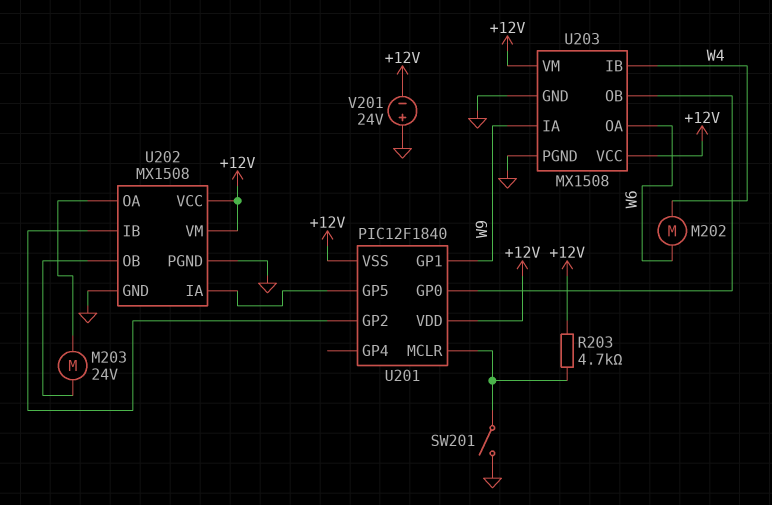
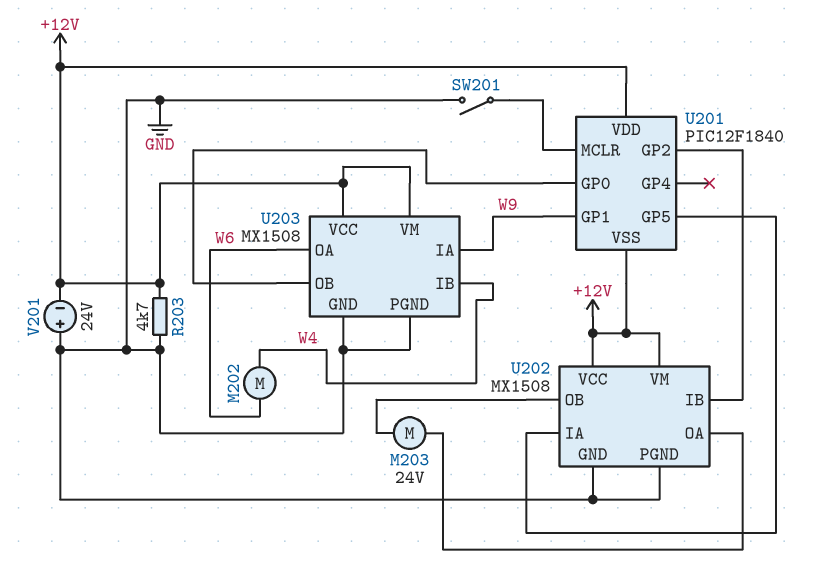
R203: 4.7k (+12V, U201/MCLR) -> 4.7k (+12V, GND)

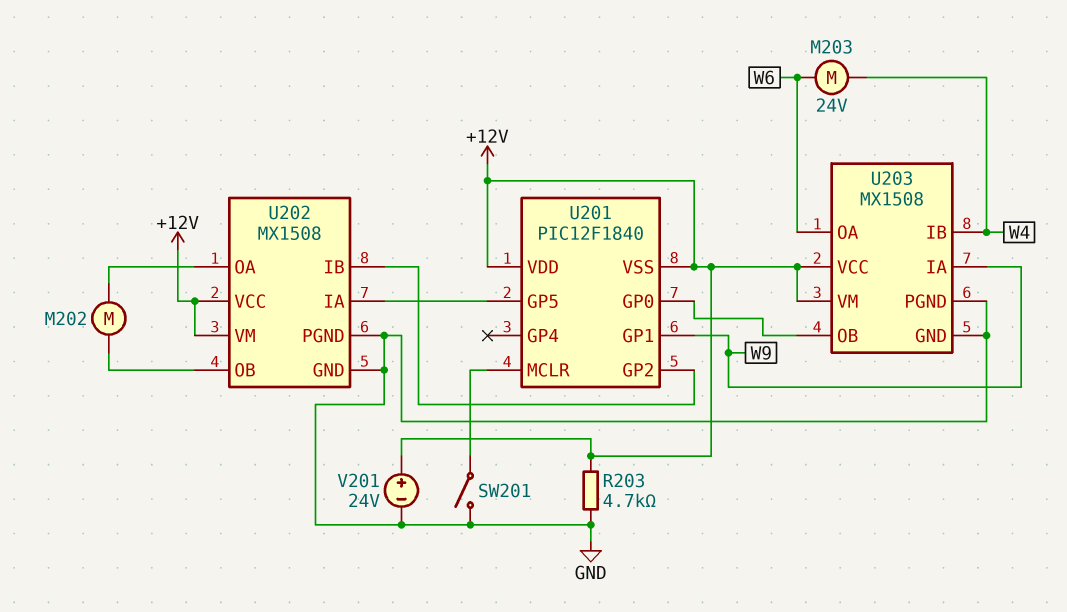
M202: motor (W4, W6) -> motor (U202/OA, U202/OB)
M203: motor 24V (U202/OA, U202/OB) -> motor 24V (W4, W6)
V201: 24V (plus GND, minus +12V) -> 24V (plus +12V, minus GND)

